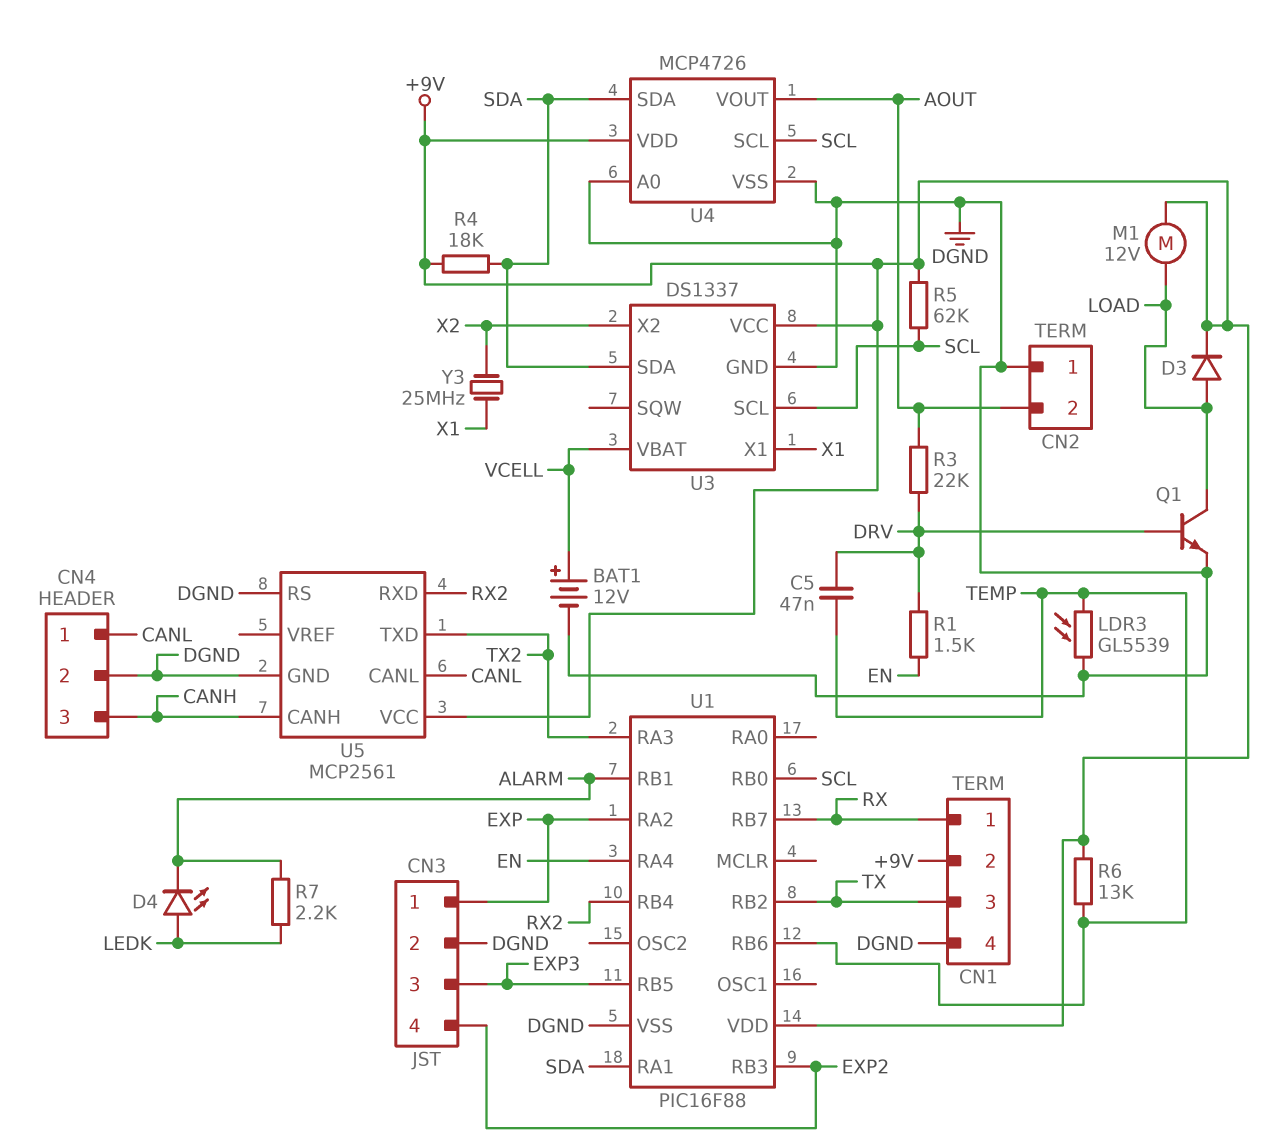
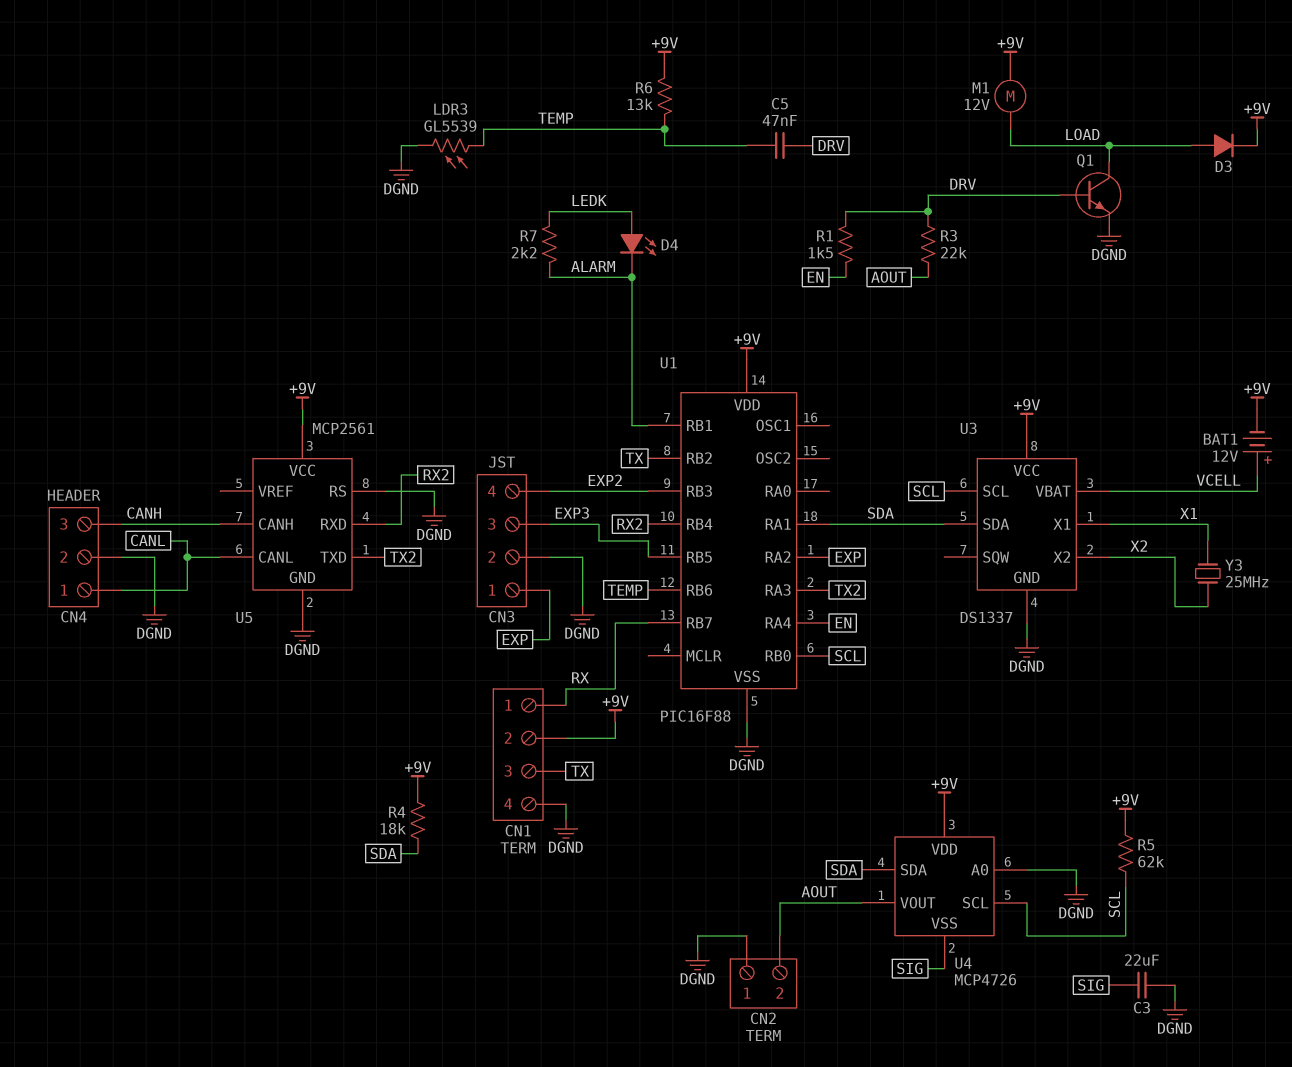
BAT1: 12V (plus VCELL, minus DGND) -> 12V (plus VCELL, minus +9V)
C3: none -> 22uF (DGND, SIG)
U4 pin VSS: DGND -> SIG

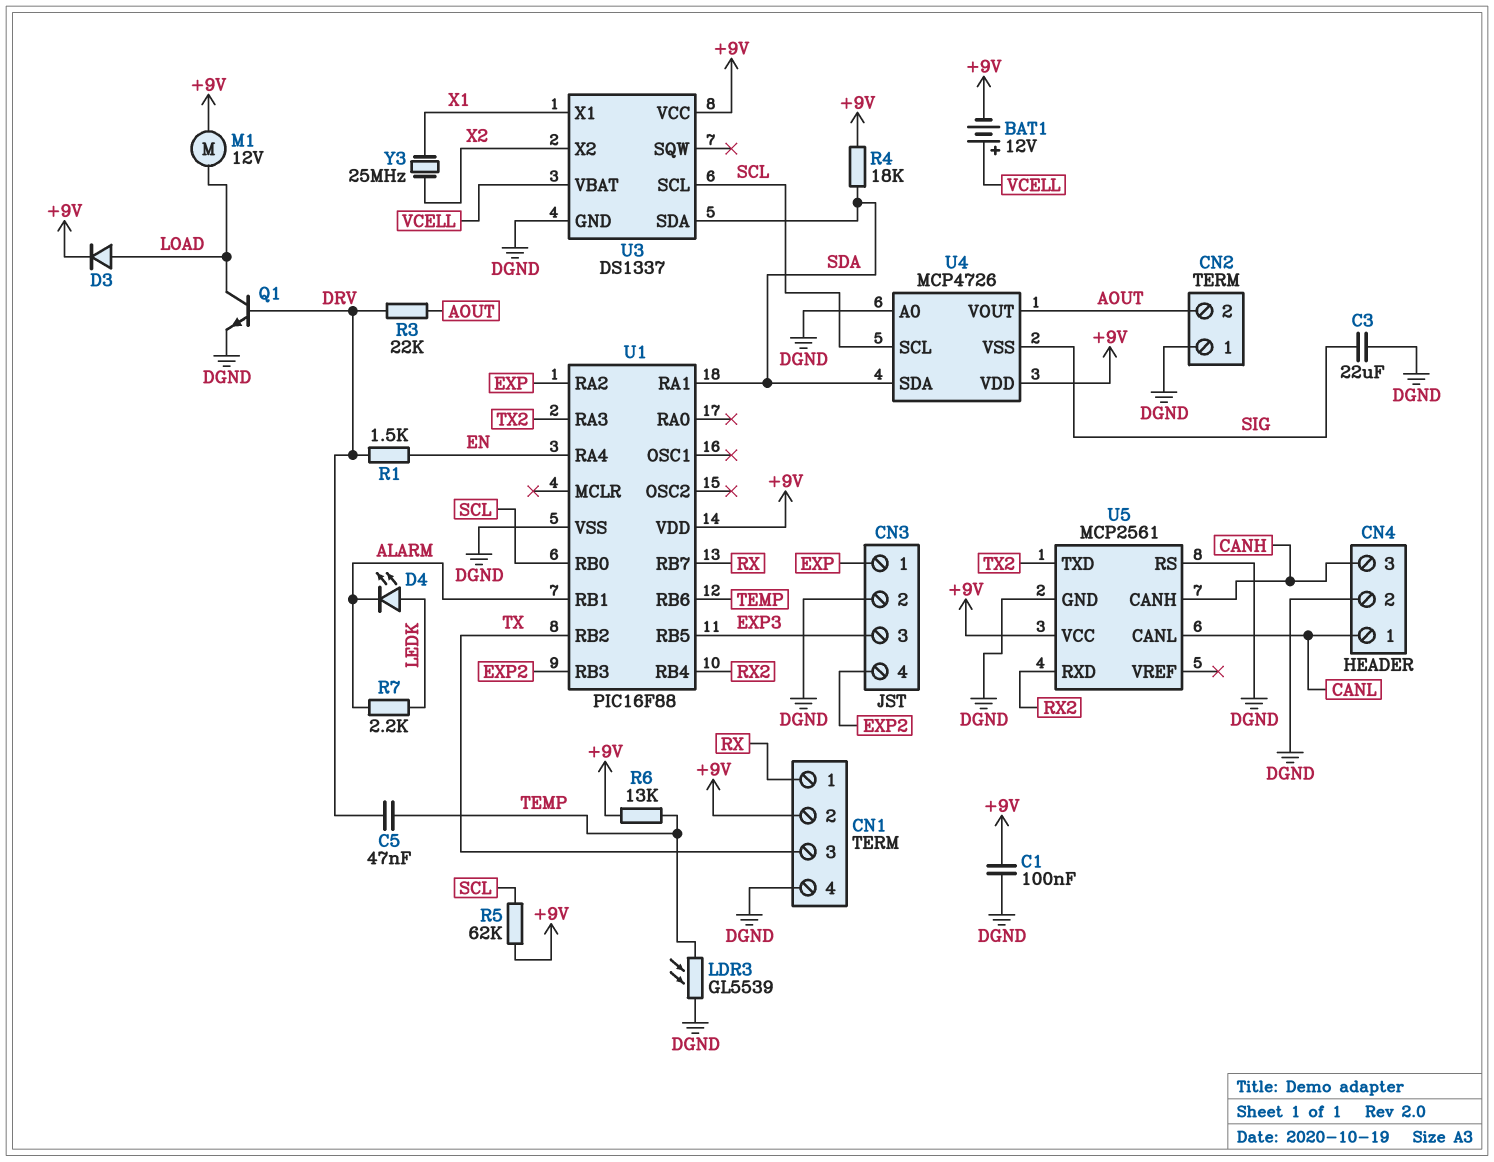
C1: none -> 100nF (+9V, DGND)

